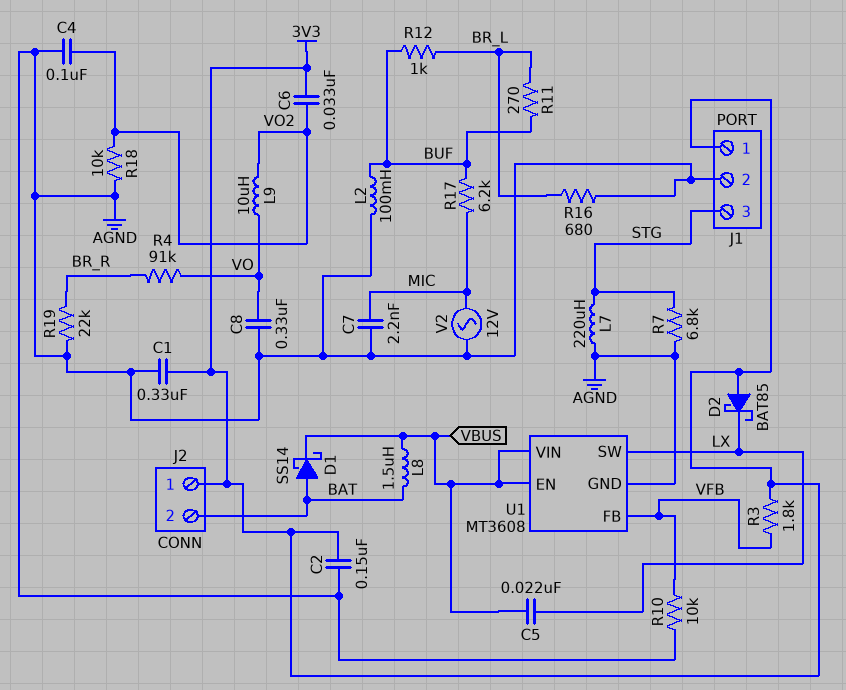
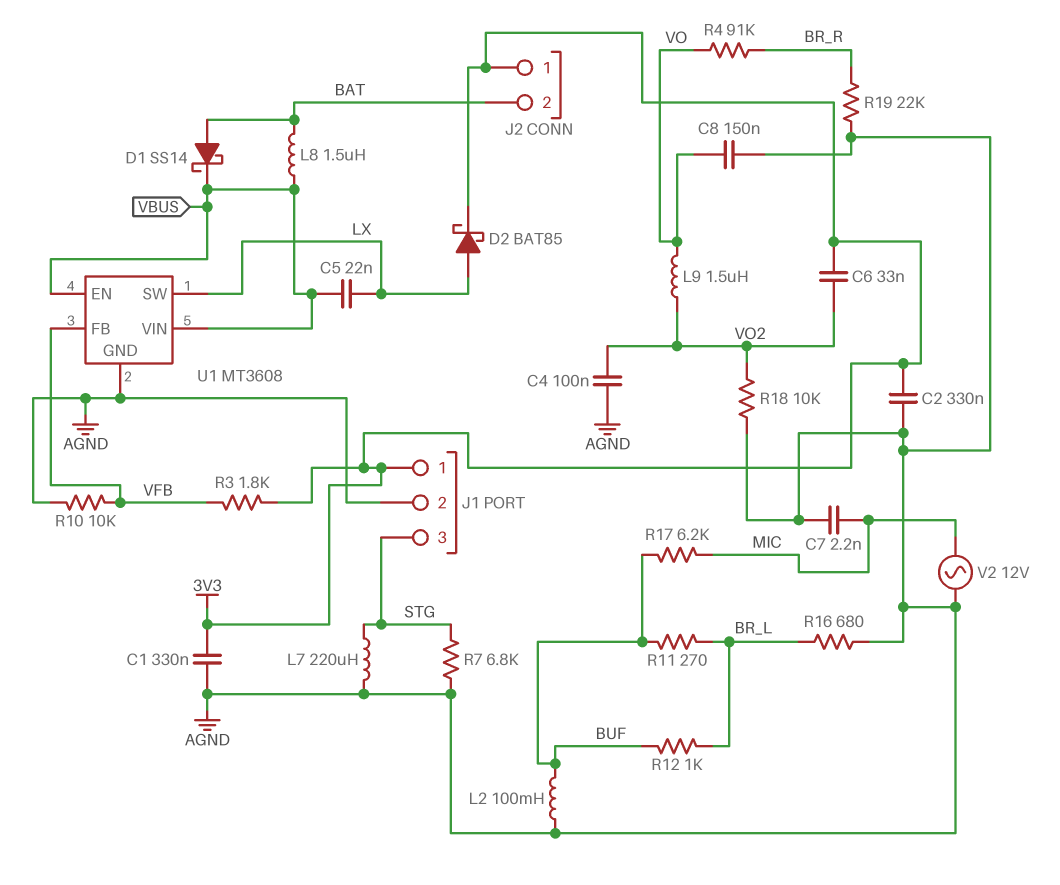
C2: 150nF (3V3, AGND) -> 330nF (3V3, AGND)
C8: 330nF (AGND, VO) -> 150nF (AGND, VO)
D2: schottky BAT85 (A 3V3, K LX) -> schottky BAT85 (A LX, K 3V3)
L9: 10uH (VO, VO2) -> 1.5uH (VO, VO2)

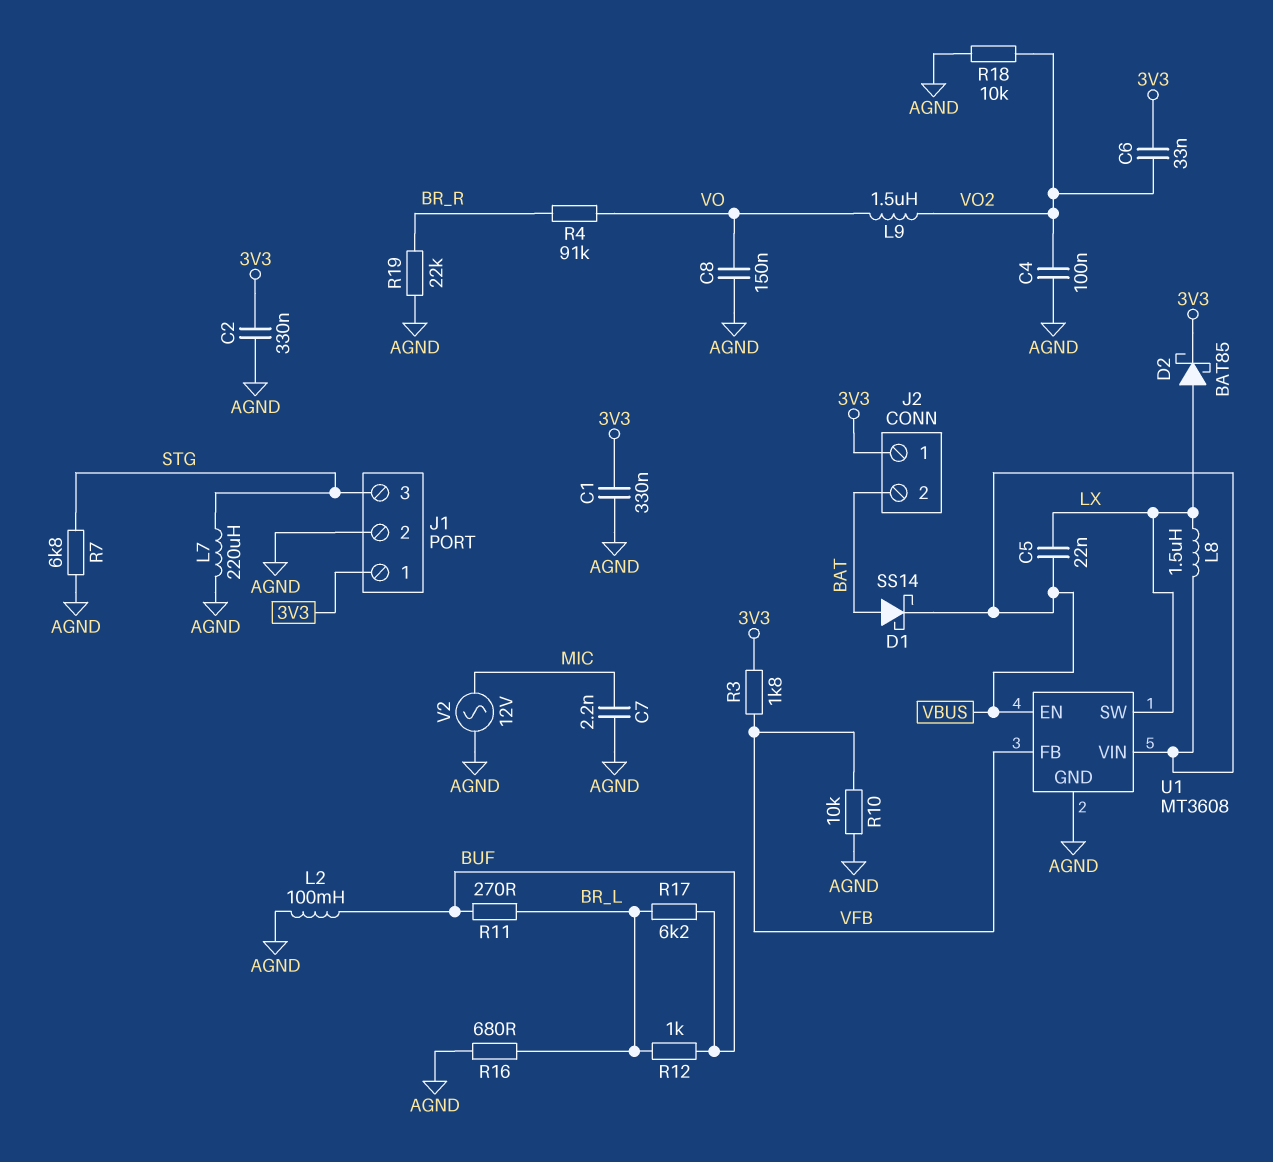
L8: 1.5uH (BAT, VBUS) -> 1.5uH (LX, VBUS)
R17: 6.2k (BUF, MIC) -> 6.2k (BR_L, BUF)

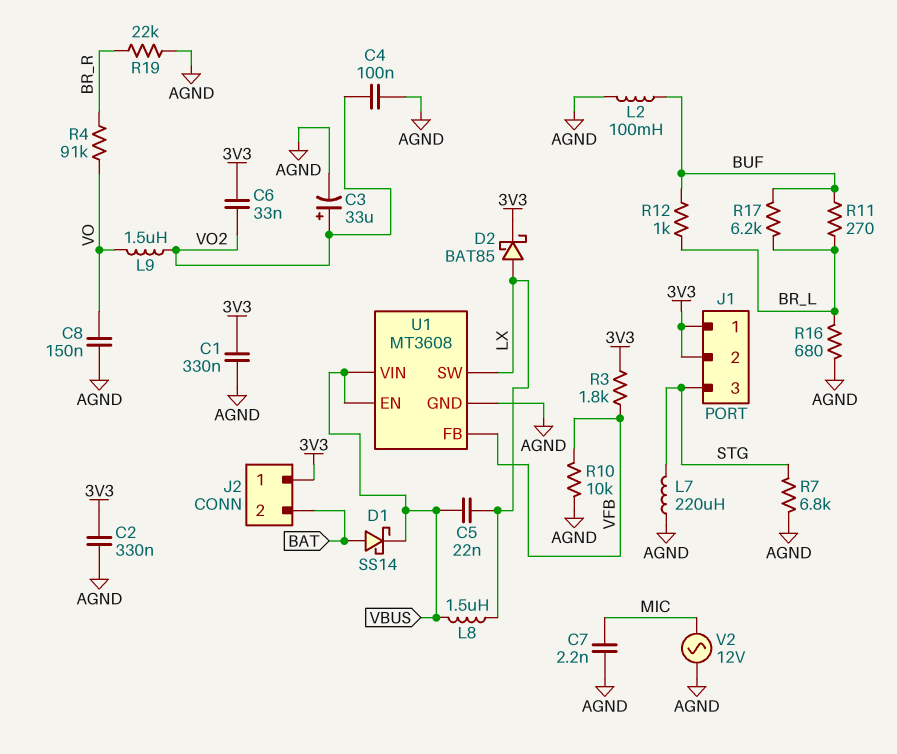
C3: none -> 33uF (plus VO2, minus AGND)
J1 pin 2: AGND -> 3V3
R18: 10k (AGND, VO2) -> none

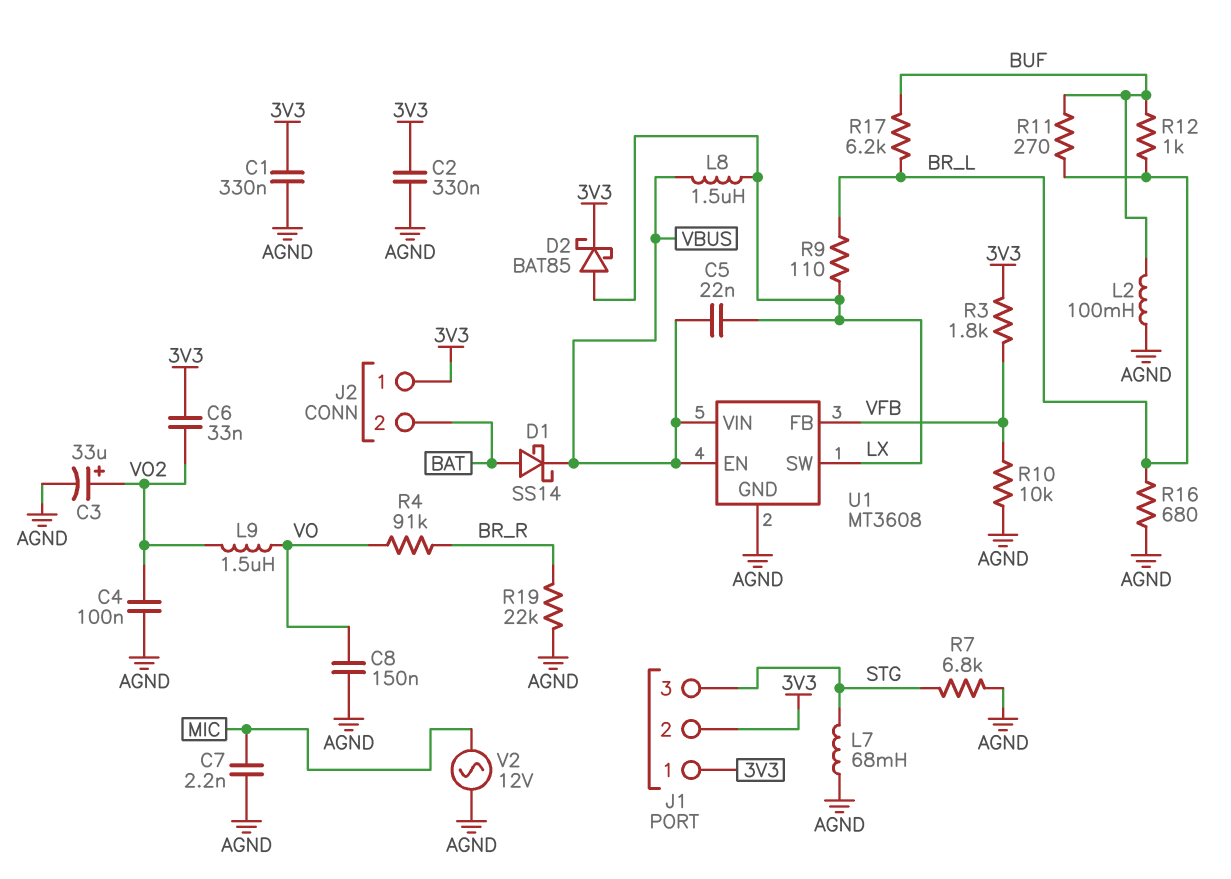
L7: 220uH (AGND, STG) -> 68mH (AGND, STG)
R9: none -> 110 (BR_L, LX)

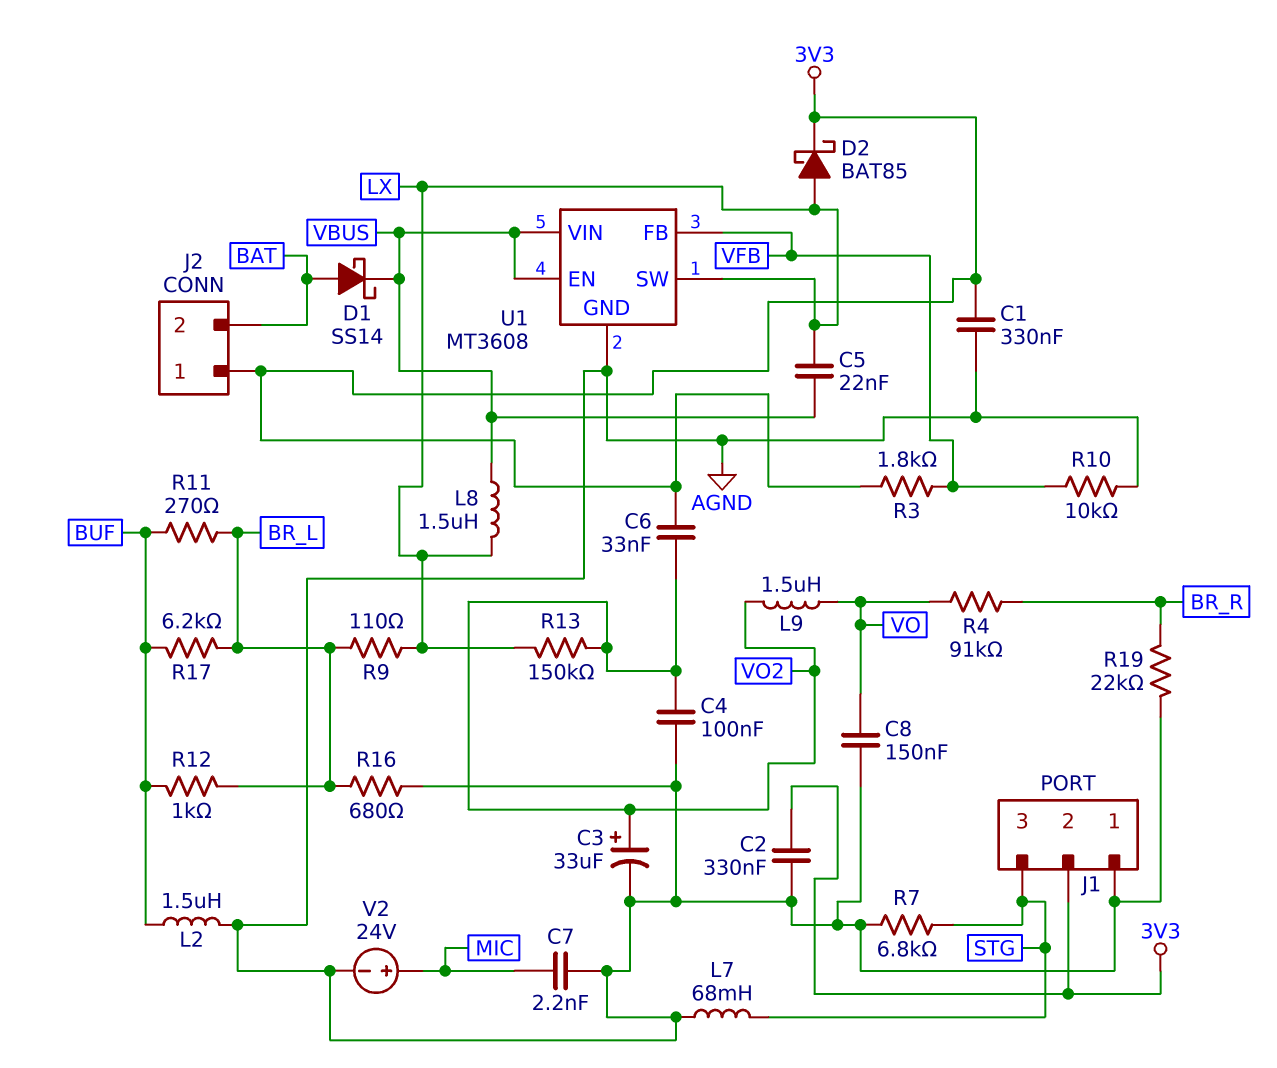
J1 pin 1: 3V3 -> AGND
L2: 100mH (AGND, BUF) -> 1.5uH (AGND, BUF)
R13: none -> 150k (LX, VO2)
V2: AC 12V (AGND, MIC) -> 24V (plus MIC, minus AGND)

